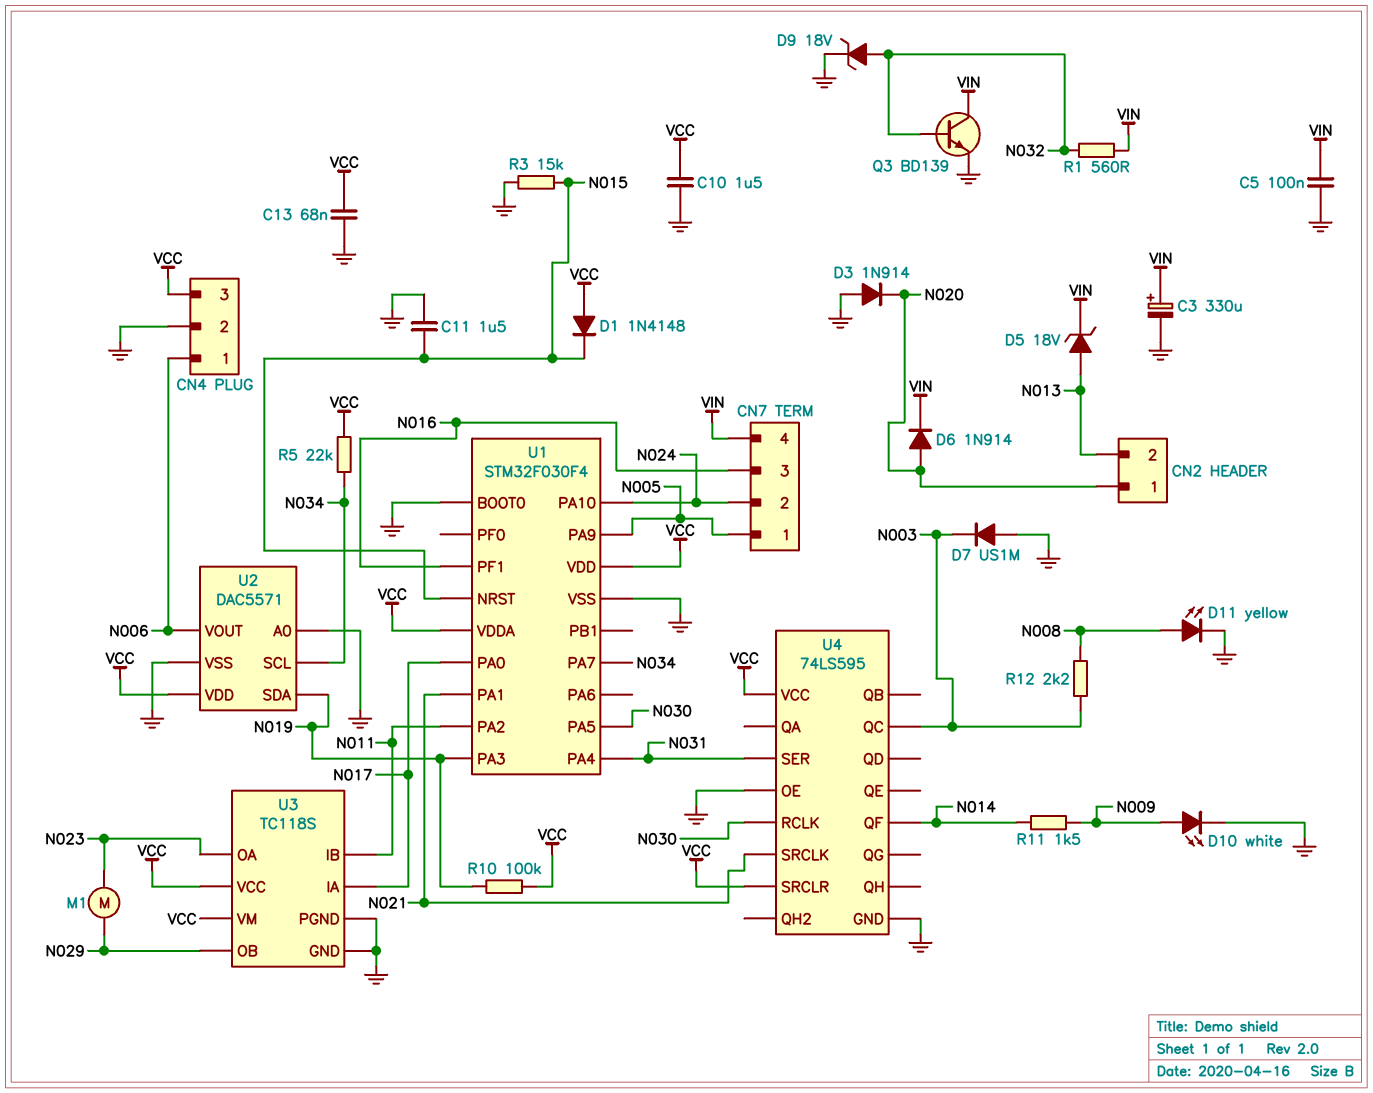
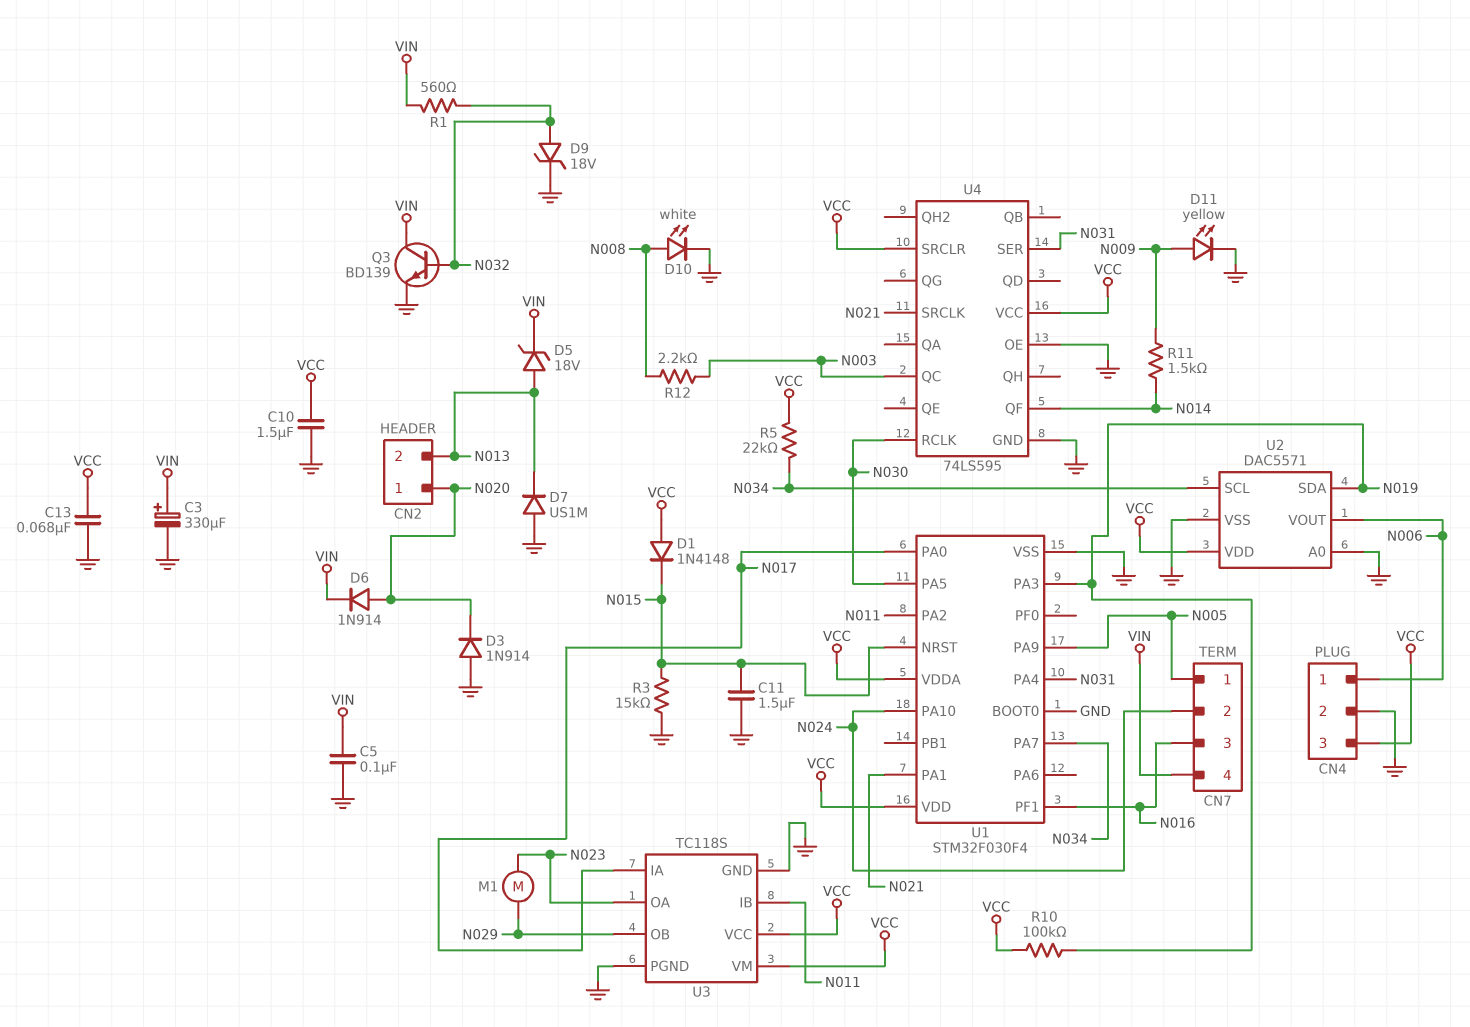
D7: diode US1M (A GND, K N003) -> diode US1M (A GND, K N013)
D10: LED white (A N009, K GND) -> LED white (A N008, K GND)
D11: LED yellow (A N008, K GND) -> LED yellow (A N009, K GND)

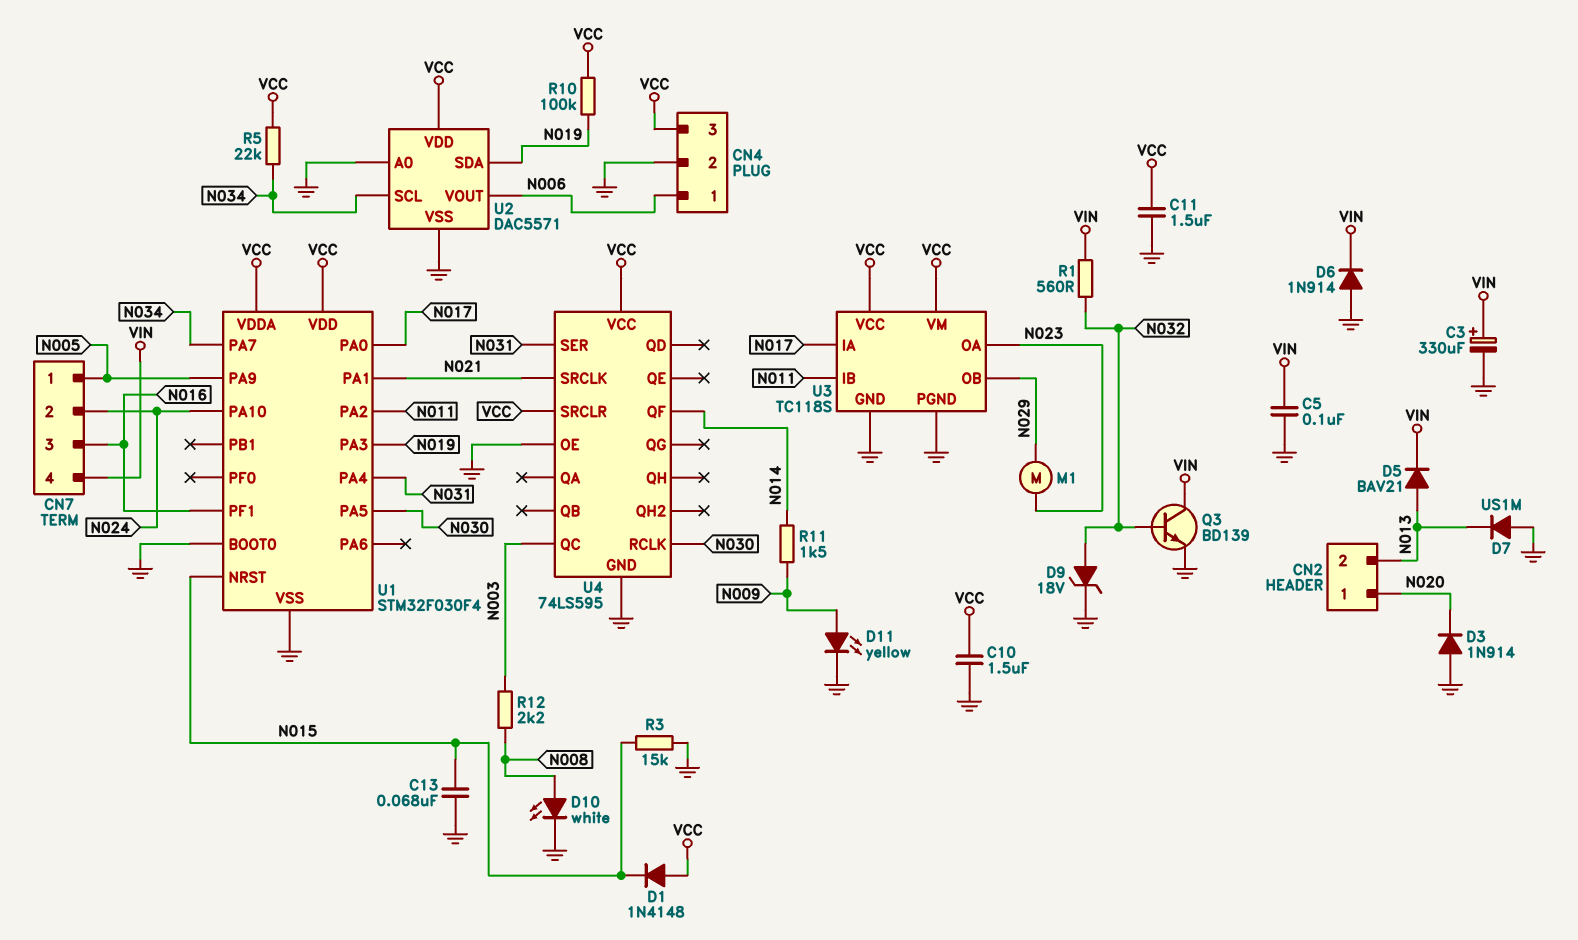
C11: 1.5uF (GND, N015) -> 1.5uF (GND, VCC)
C13: 68nF (GND, VCC) -> 68nF (GND, N015)
D5: zener 18V (A N013, K VIN) -> diode BAV21 (A N013, K VIN)
D6: diode 1N914 (A N020, K VIN) -> diode 1N914 (A GND, K VIN)

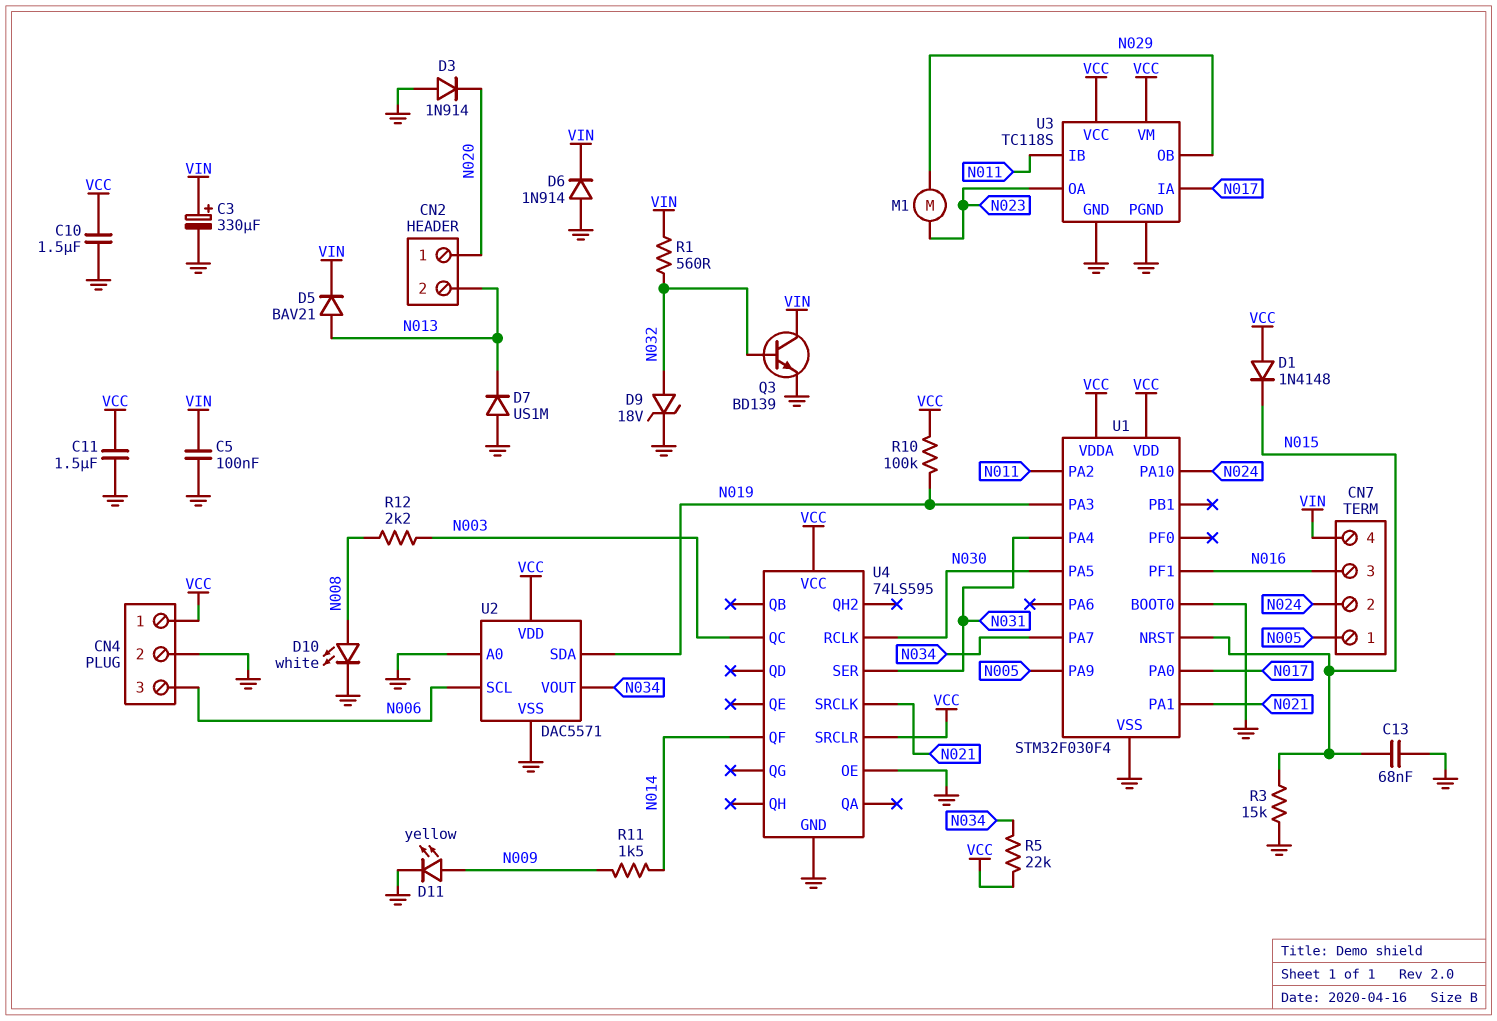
CN4 pin 1: N006 -> VCC
CN4 pin 3: VCC -> N006
U2 pin SCL: N034 -> N006
U2 pin VOUT: N006 -> N034

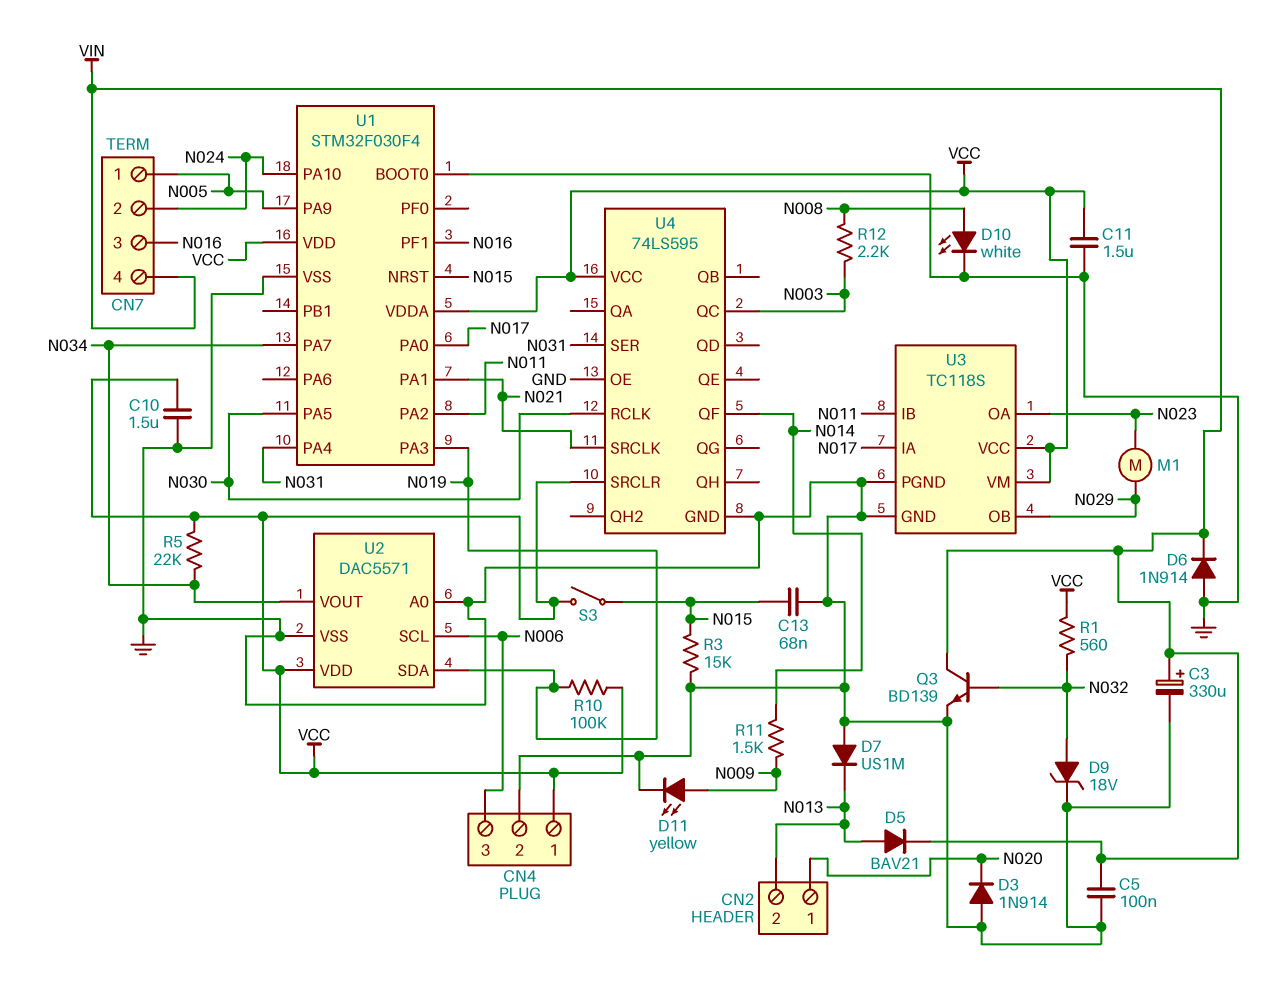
D1: diode 1N4148 (A VCC, K N015) -> none
R1: 560 (N032, VIN) -> 560 (N032, VCC)
S3: none -> switch (N015, VCC)

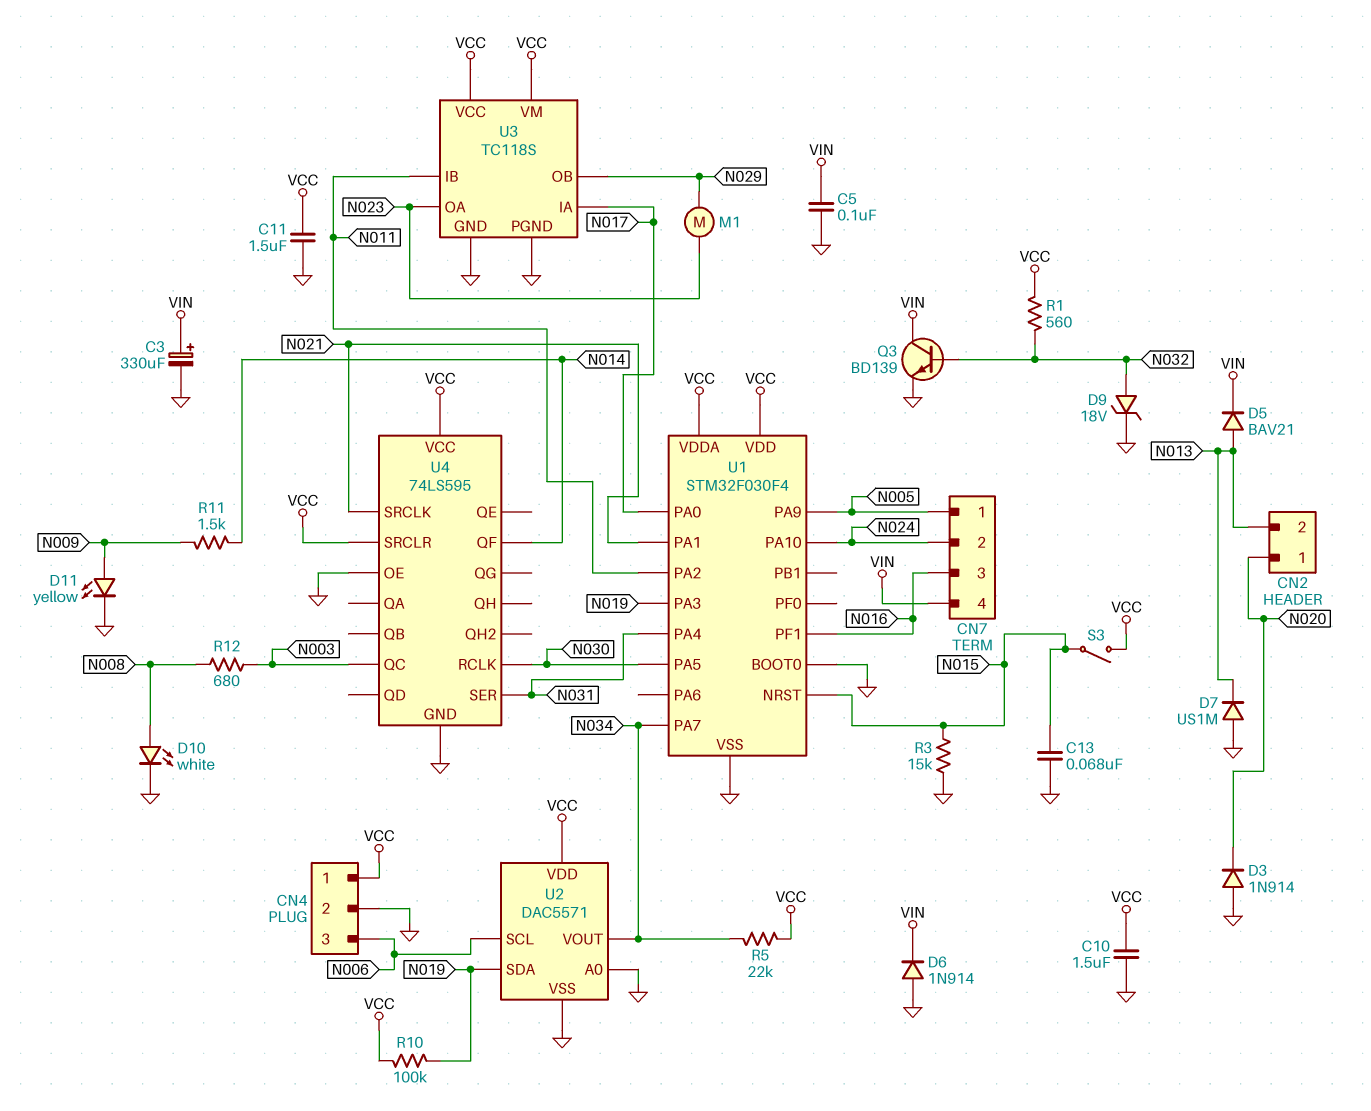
R12: 2.2k (N003, N008) -> 680 (N003, N008)

